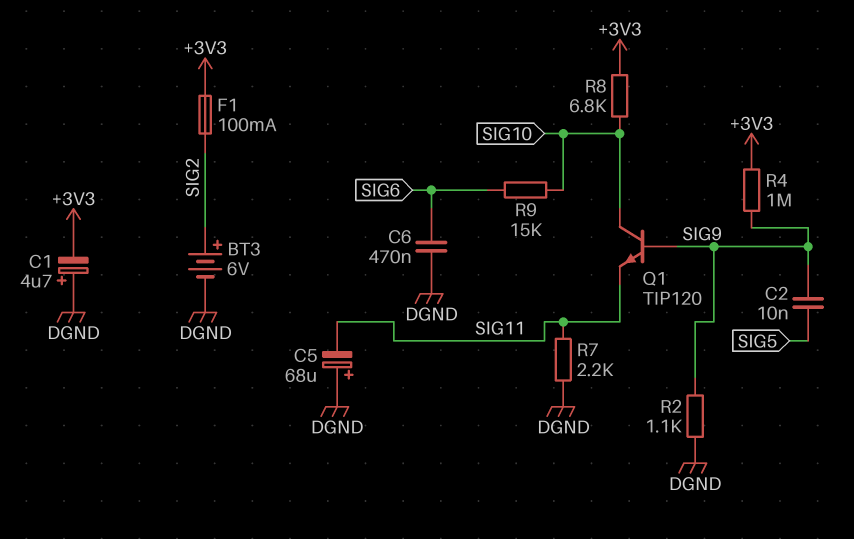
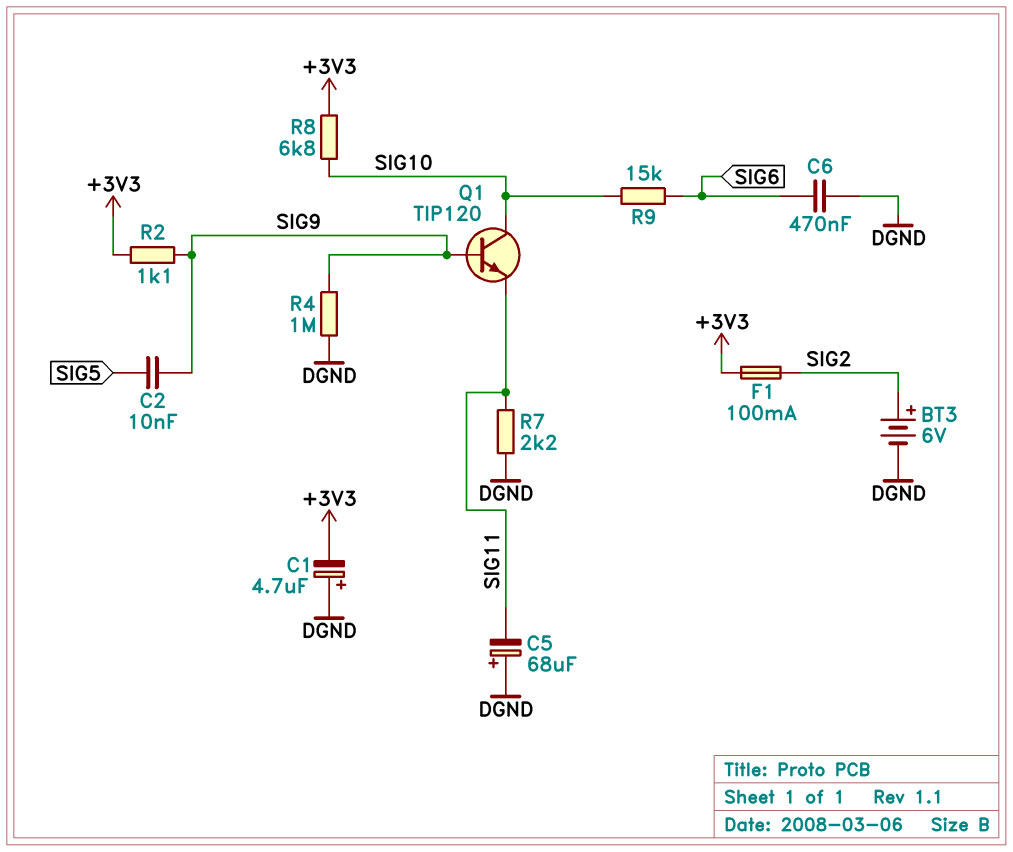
R2: 1.1k (DGND, SIG9) -> 1.1k (+3V3, SIG9)
R4: 1M (+3V3, SIG9) -> 1M (DGND, SIG9)

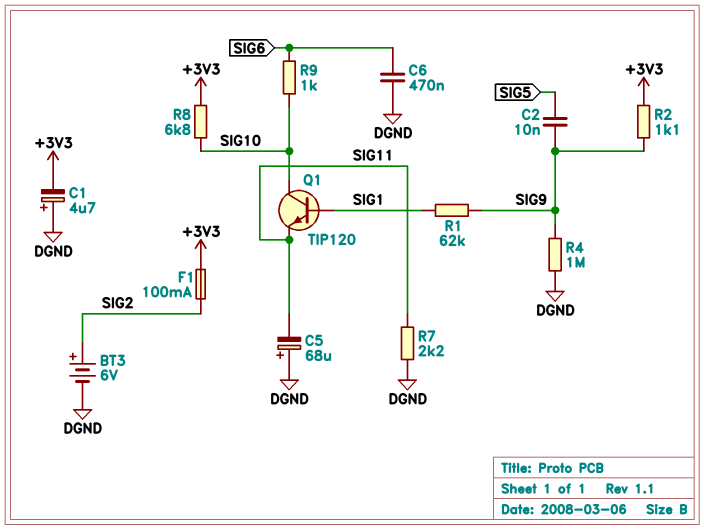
Q1: NPN TIP120 (B SIG9, C SIG10, E SIG11) -> NPN TIP120 (B SIG1, C SIG10, E SIG11)
R1: none -> 62k (SIG1, SIG9)
R9: 15k (SIG6, SIG10) -> 1k (SIG6, SIG10)

